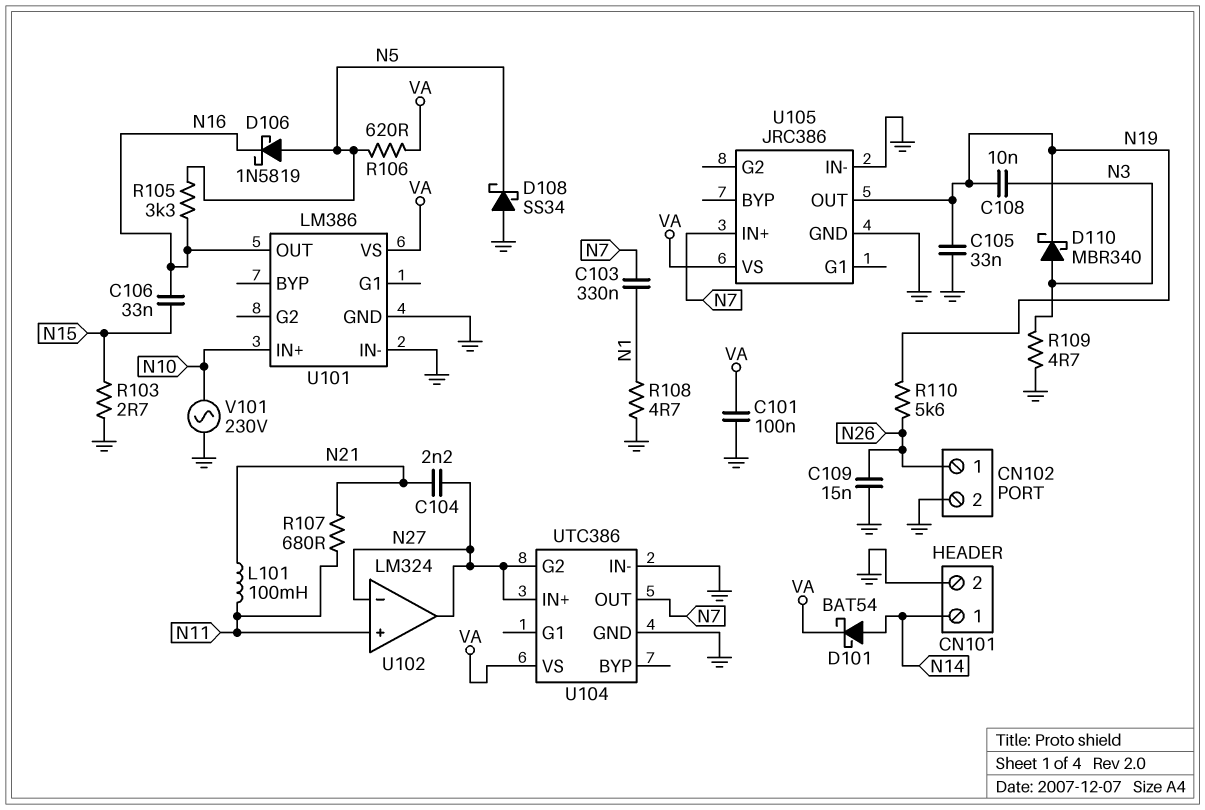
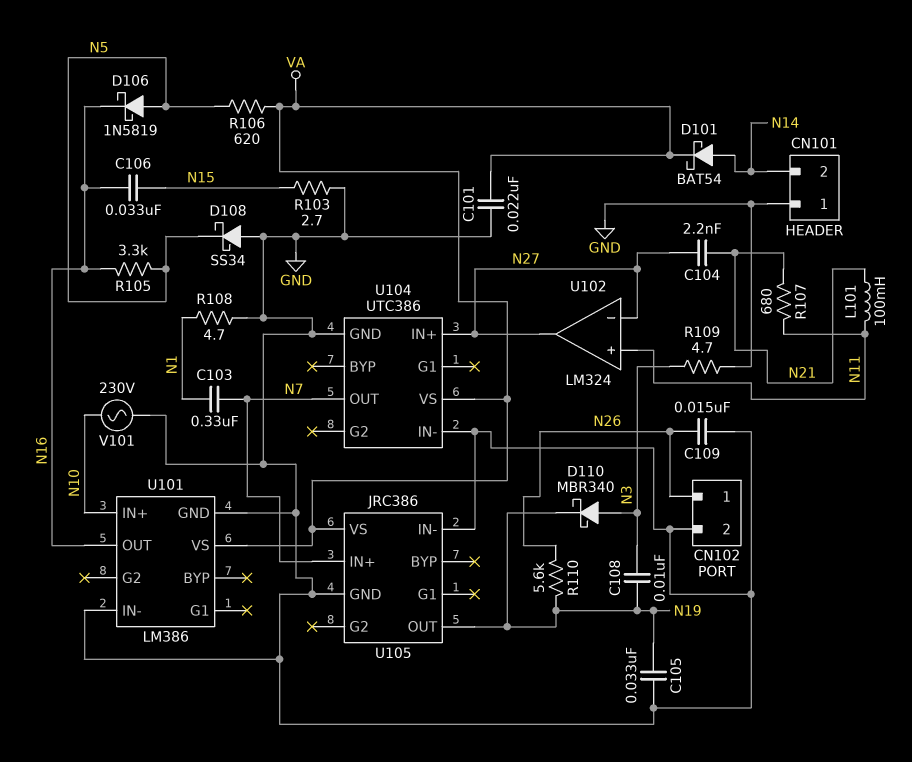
C101: 100nF (GND, VA) -> 22nF (GND, VA)
CN101 pin 1: N14 -> GND
CN101 pin 2: GND -> N14
U104 pin G2: N27 -> none

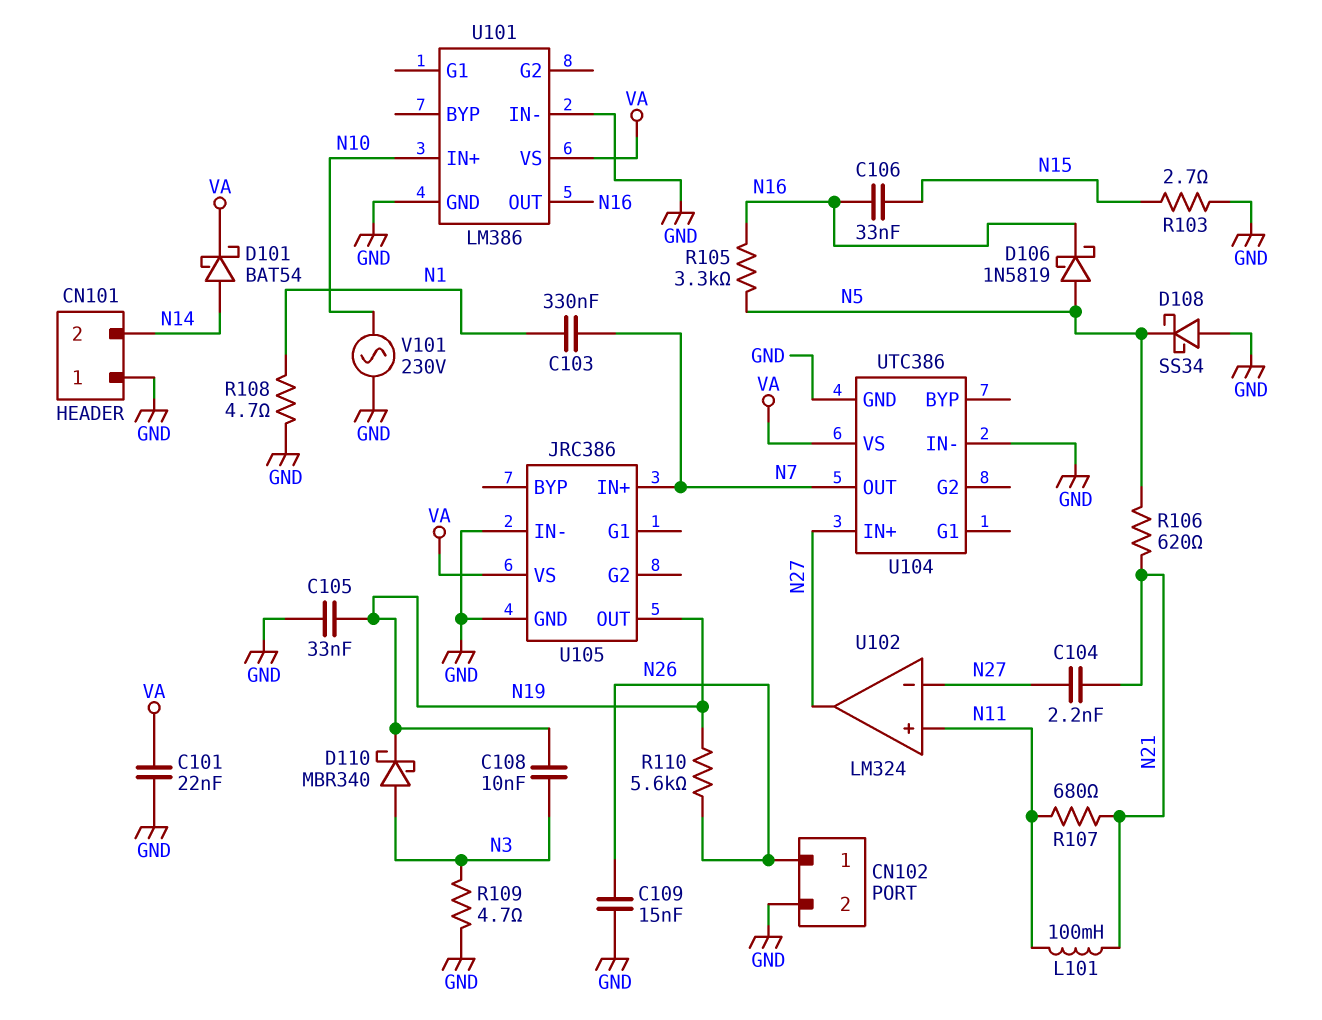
R106: 620 (N5, VA) -> 620 (N5, N21)

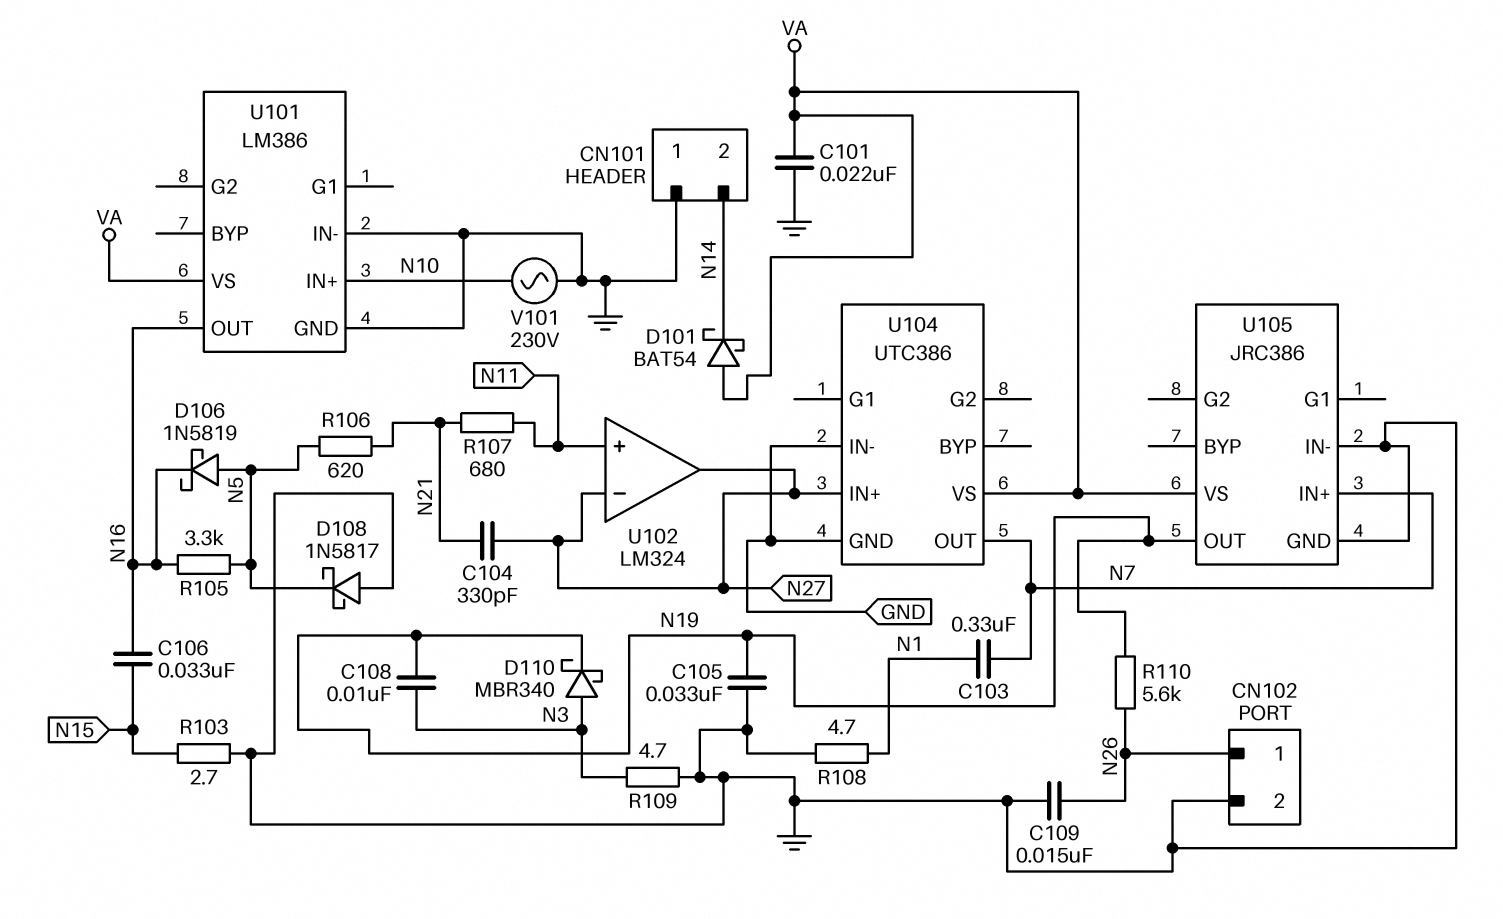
C104: 2.2nF (N21, N27) -> 330pF (N21, N27)
D101: schottky BAT54 (A N14, K VA) -> schottky BAT54 (A VA, K N14)
D108: schottky SS34 (A GND, K N5) -> schottky 1N5817 (A GND, K N5)
L101: 100mH (N11, N21) -> none

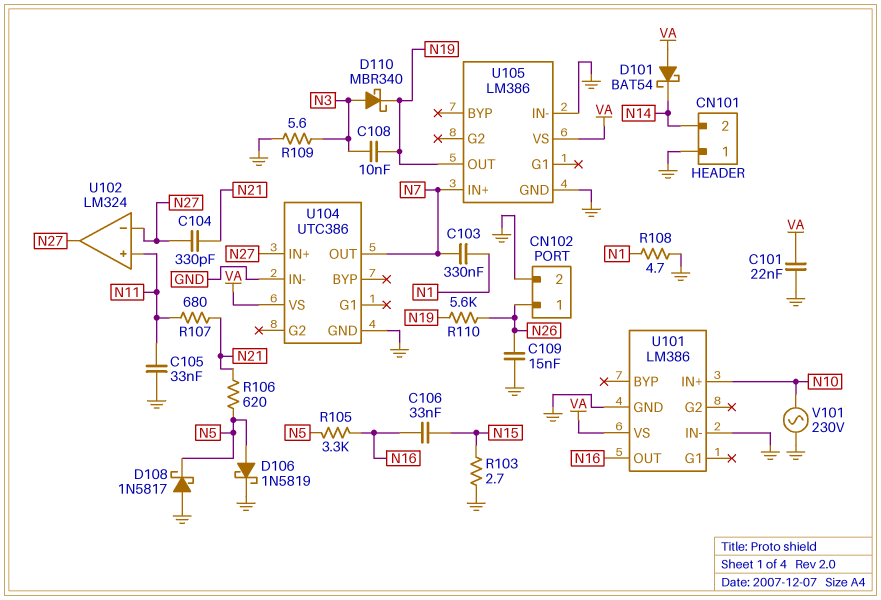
C105: 33nF (GND, N19) -> 33nF (GND, N11)
D106: schottky 1N5819 (A N5, K N16) -> schottky 1N5819 (A N5, K GND)
R109: 4.7 (GND, N3) -> 5.6 (GND, N3)
U105: JRC386 -> LM386

